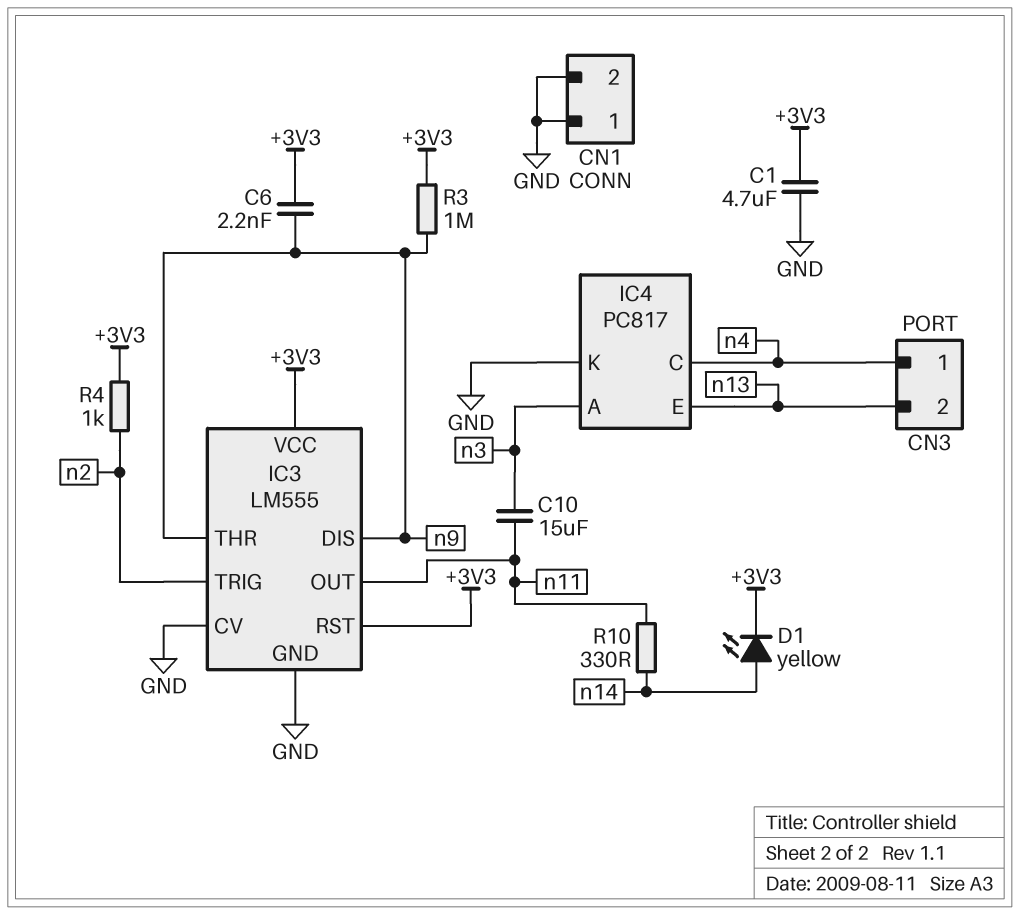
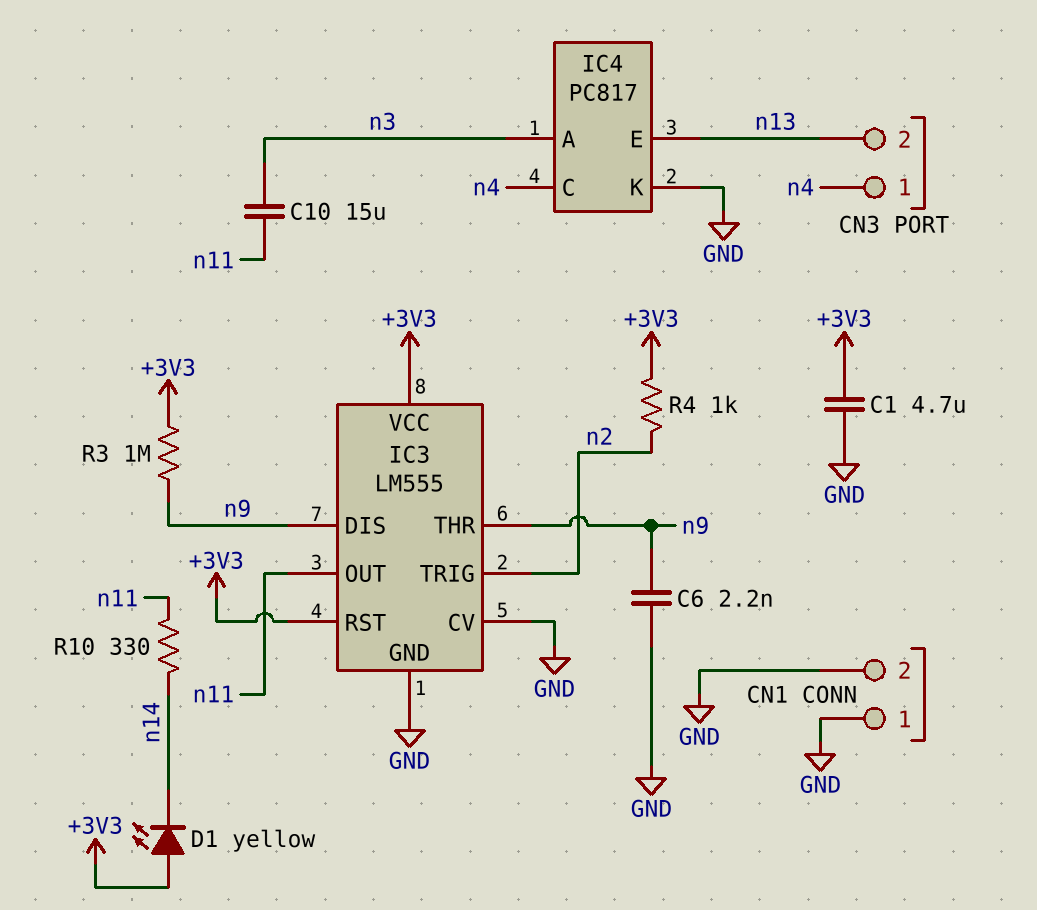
C6: 2.2nF (+3V3, n9) -> 2.2nF (GND, n9)
D1: LED yellow (A n14, K +3V3) -> LED yellow (A +3V3, K n14)

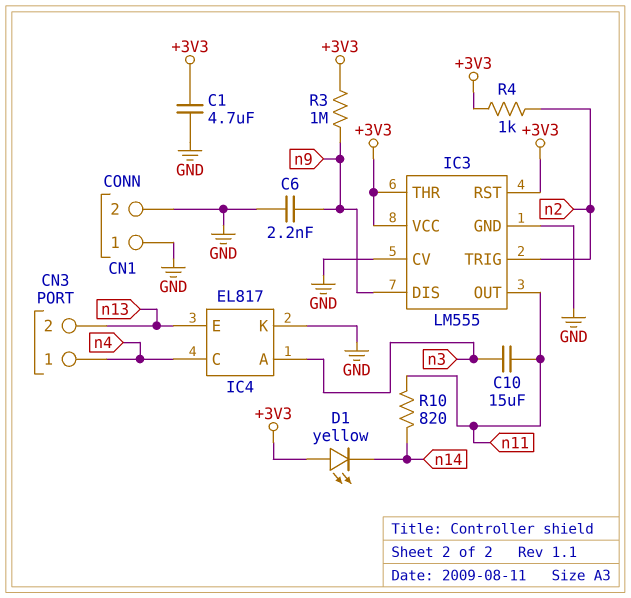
IC3 pin THR: n9 -> +3V3
IC4: PC817 -> EL817
R10: 330 (n11, n14) -> 820 (n11, n14)

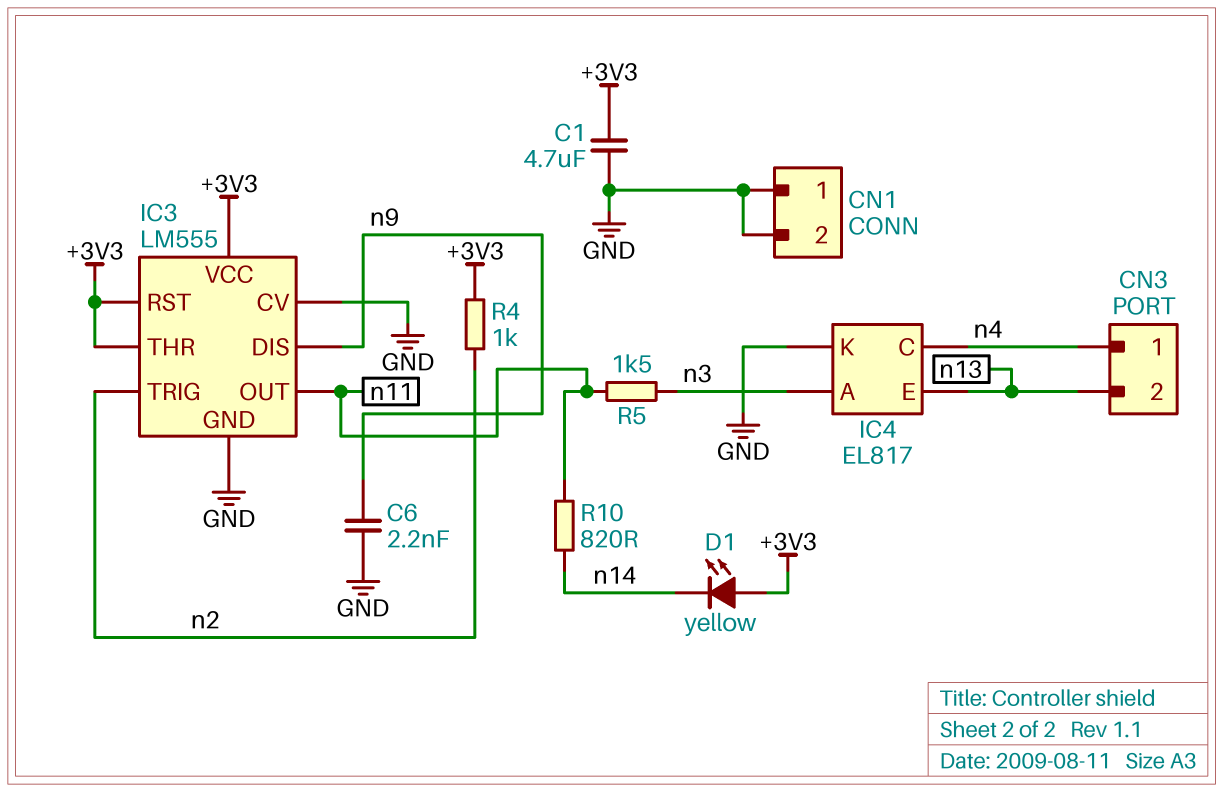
C10: 15uF (n3, n11) -> none
R3: 1M (+3V3, n9) -> none
R5: none -> 1.5k (n3, n11)

